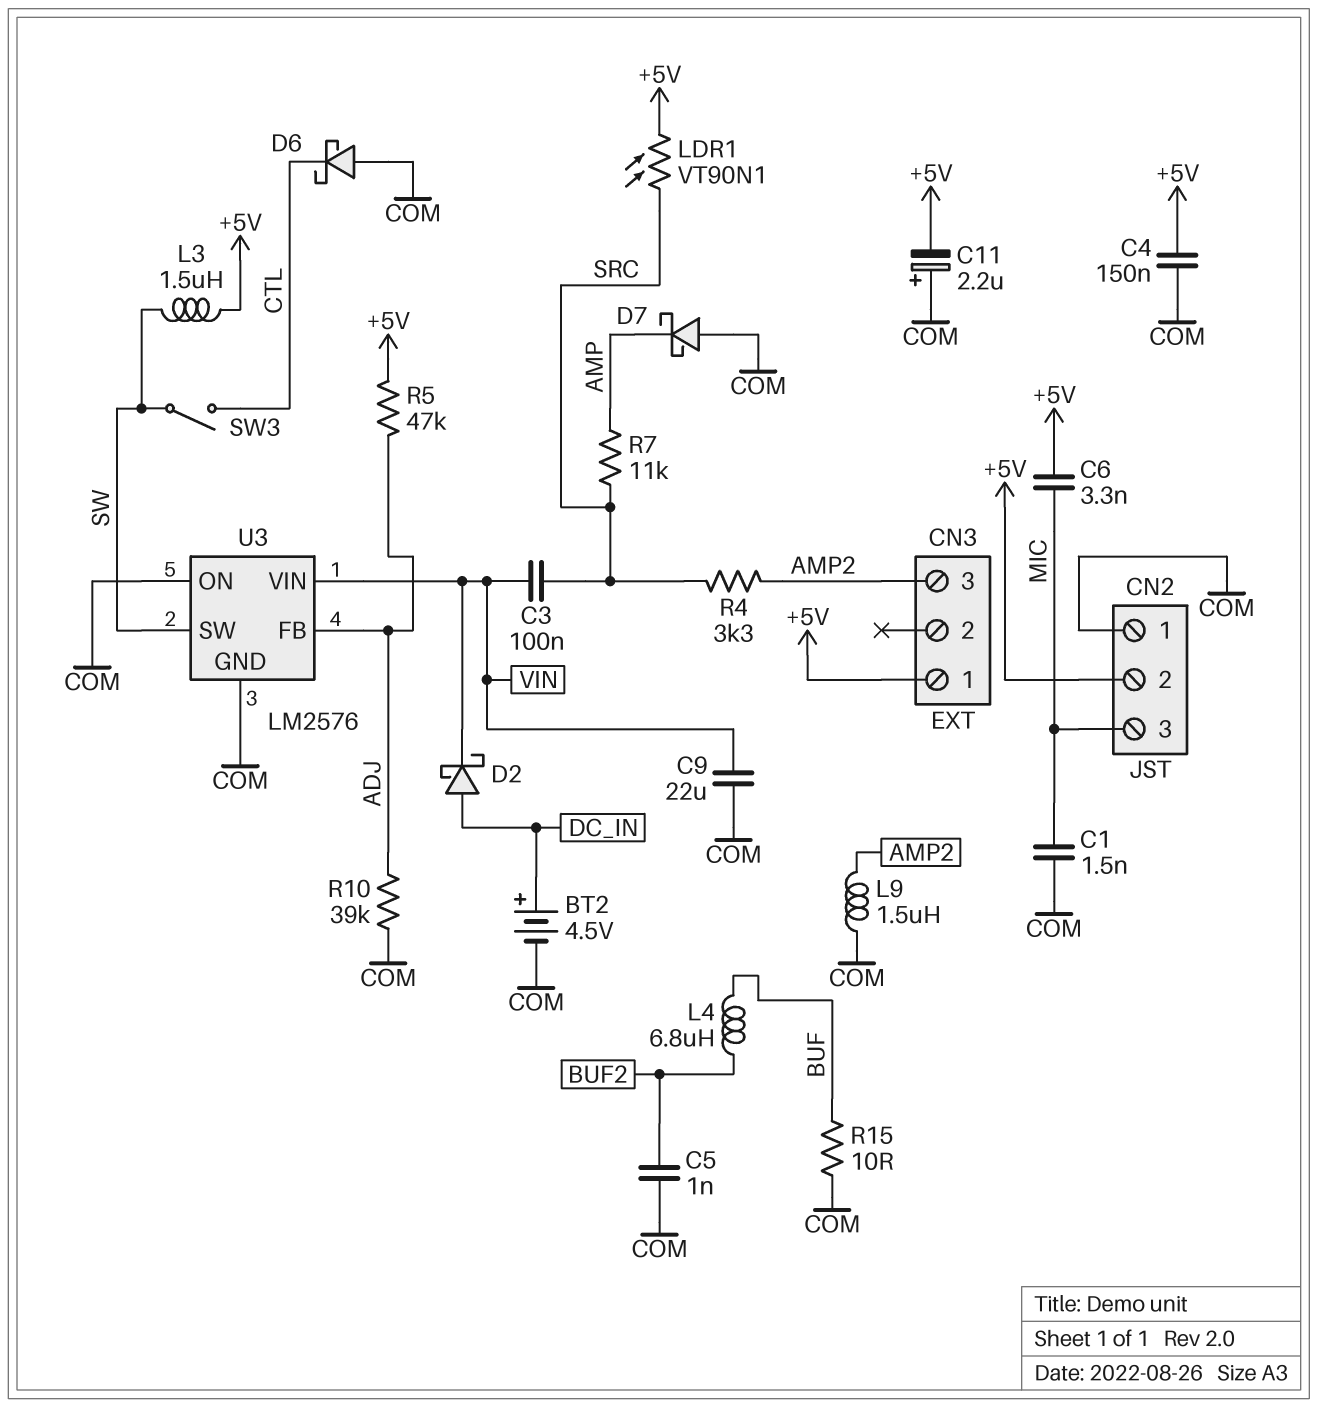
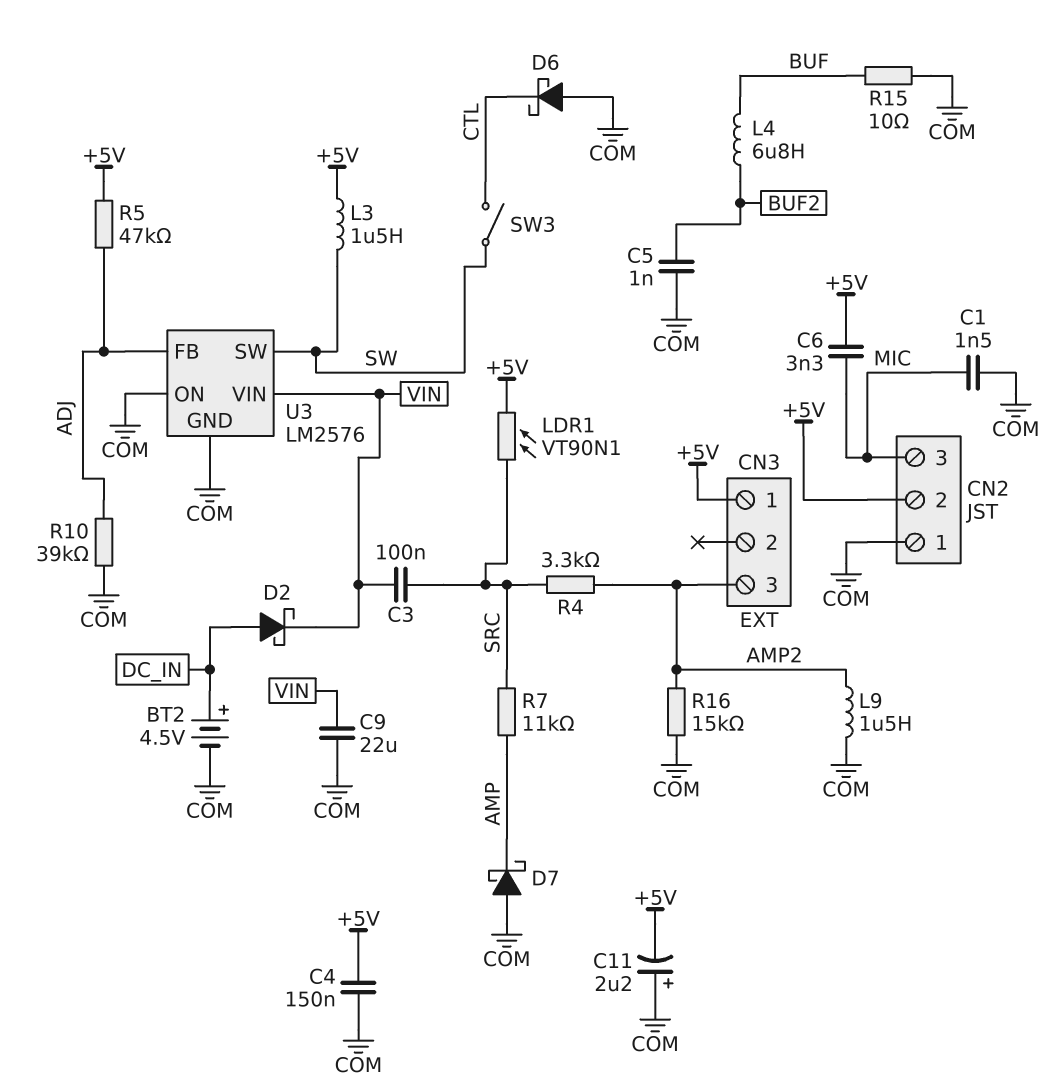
R16: none -> 15k (AMP2, COM)

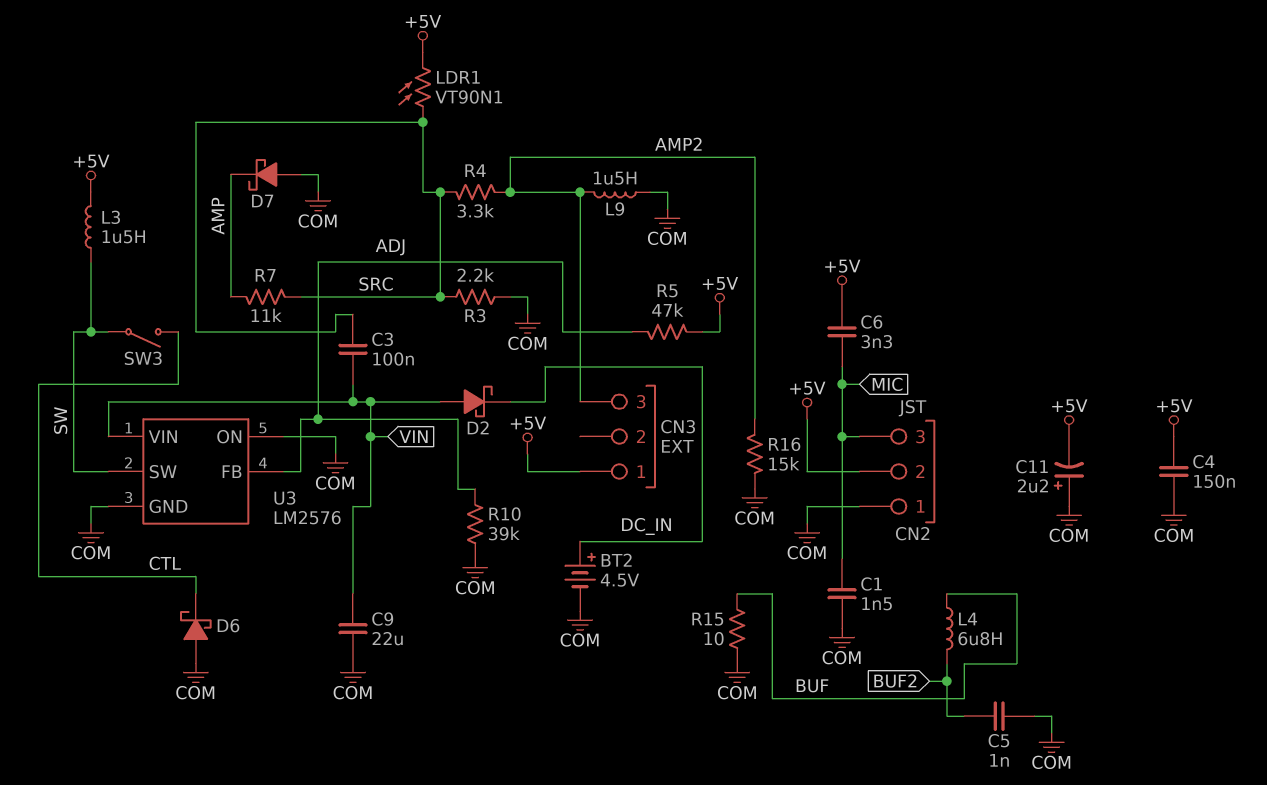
D2: schottky (A DC_IN, K VIN) -> schottky (A VIN, K DC_IN)
R3: none -> 2.2k (COM, SRC)

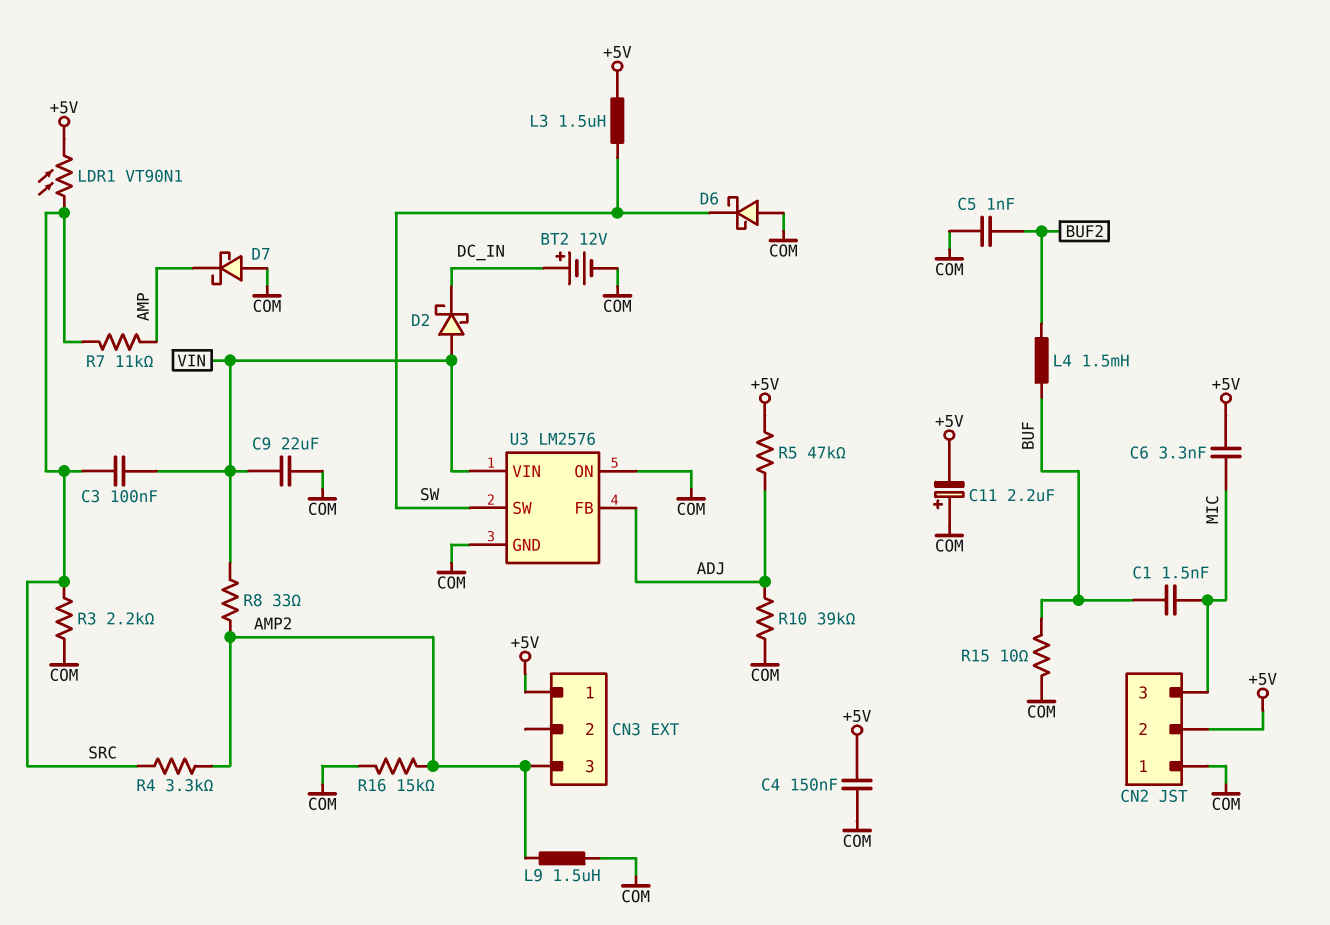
BT2: 4.5V (plus DC_IN, minus COM) -> 12V (plus DC_IN, minus COM)
C1: 1.5nF (COM, MIC) -> 1.5nF (BUF, MIC)
D6: schottky (A COM, K CTL) -> schottky (A COM, K SW)
L4: 6.8uH (BUF, BUF2) -> 1.5mH (BUF, BUF2)
R8: none -> 33 (AMP2, VIN)
SW3: switch (CTL, SW) -> none

